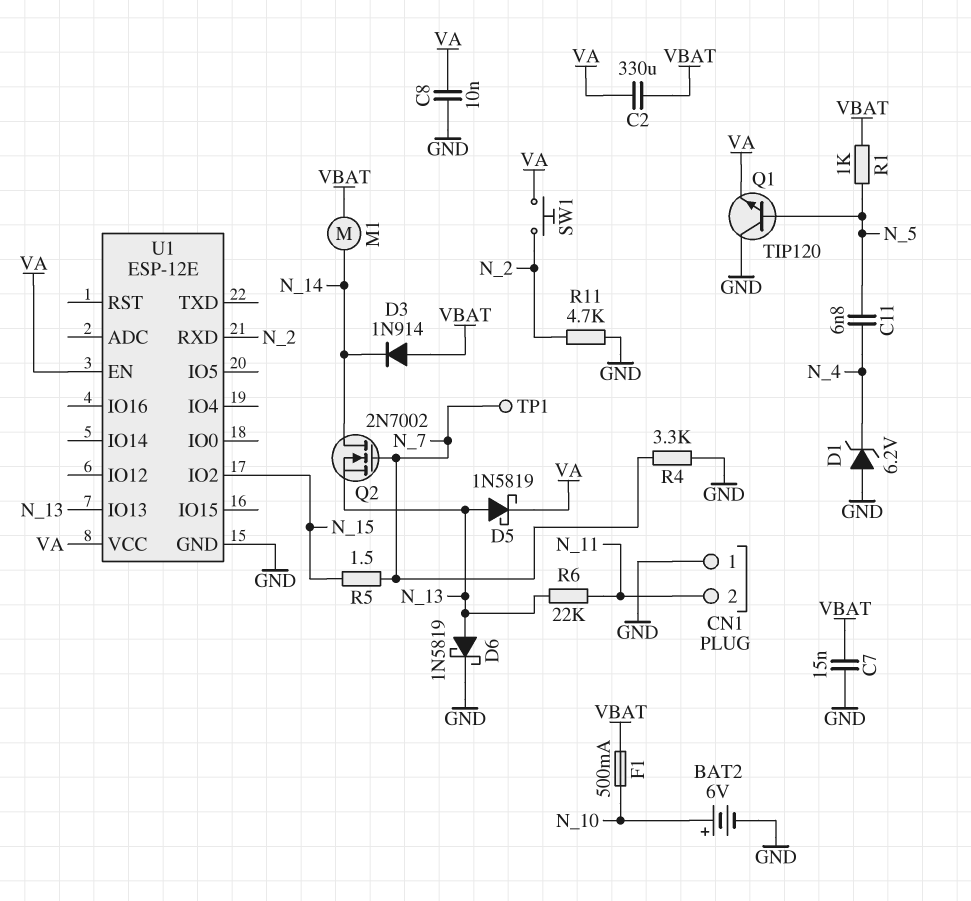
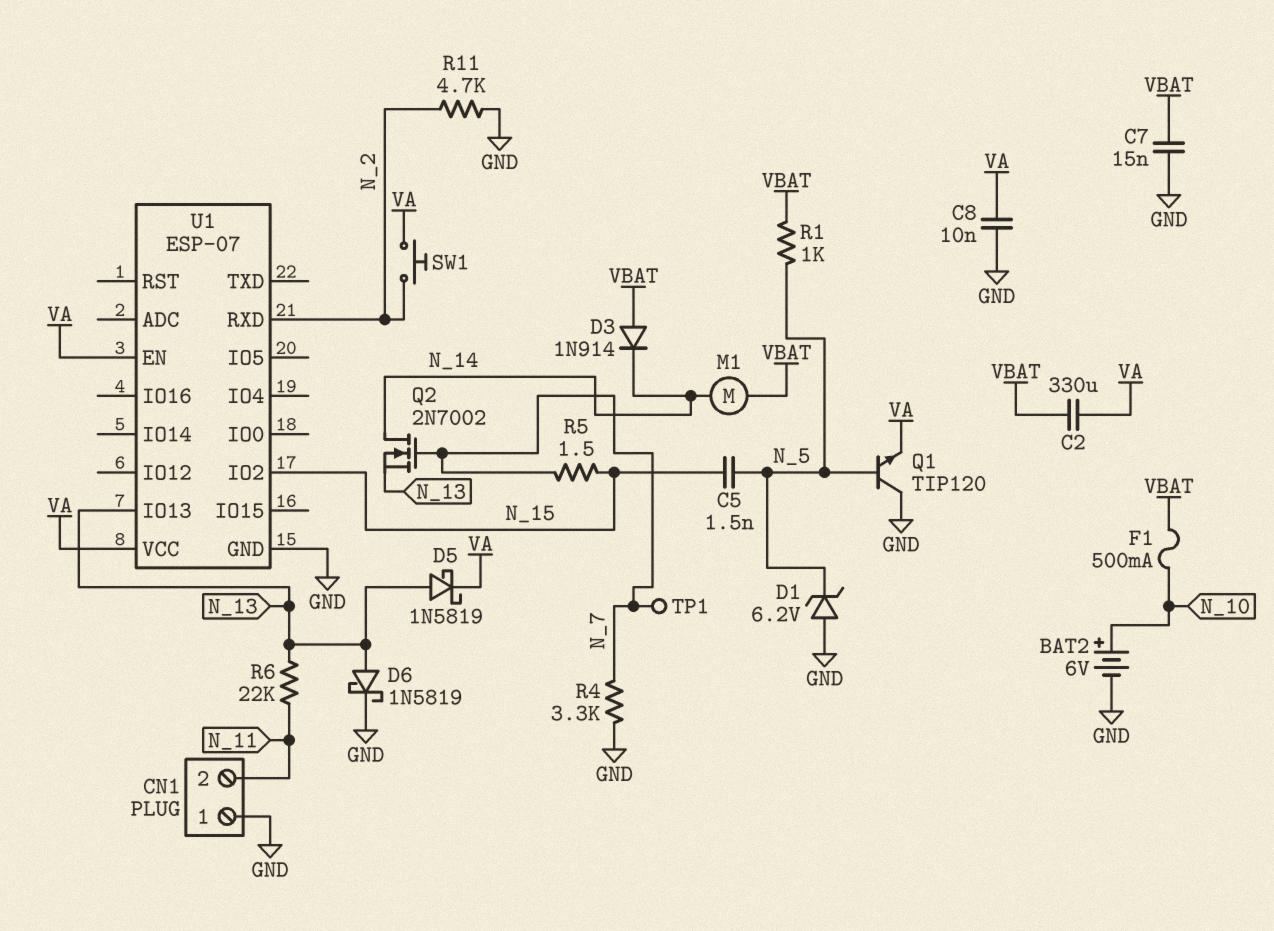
C5: none -> 1.5nF (N_5, N_15)
C11: 6.8nF (N_4, N_5) -> none
D1: zener 6.2V (A GND, K N_4) -> zener 6.2V (A GND, K N_5)
U1: ESP-12E -> ESP-07

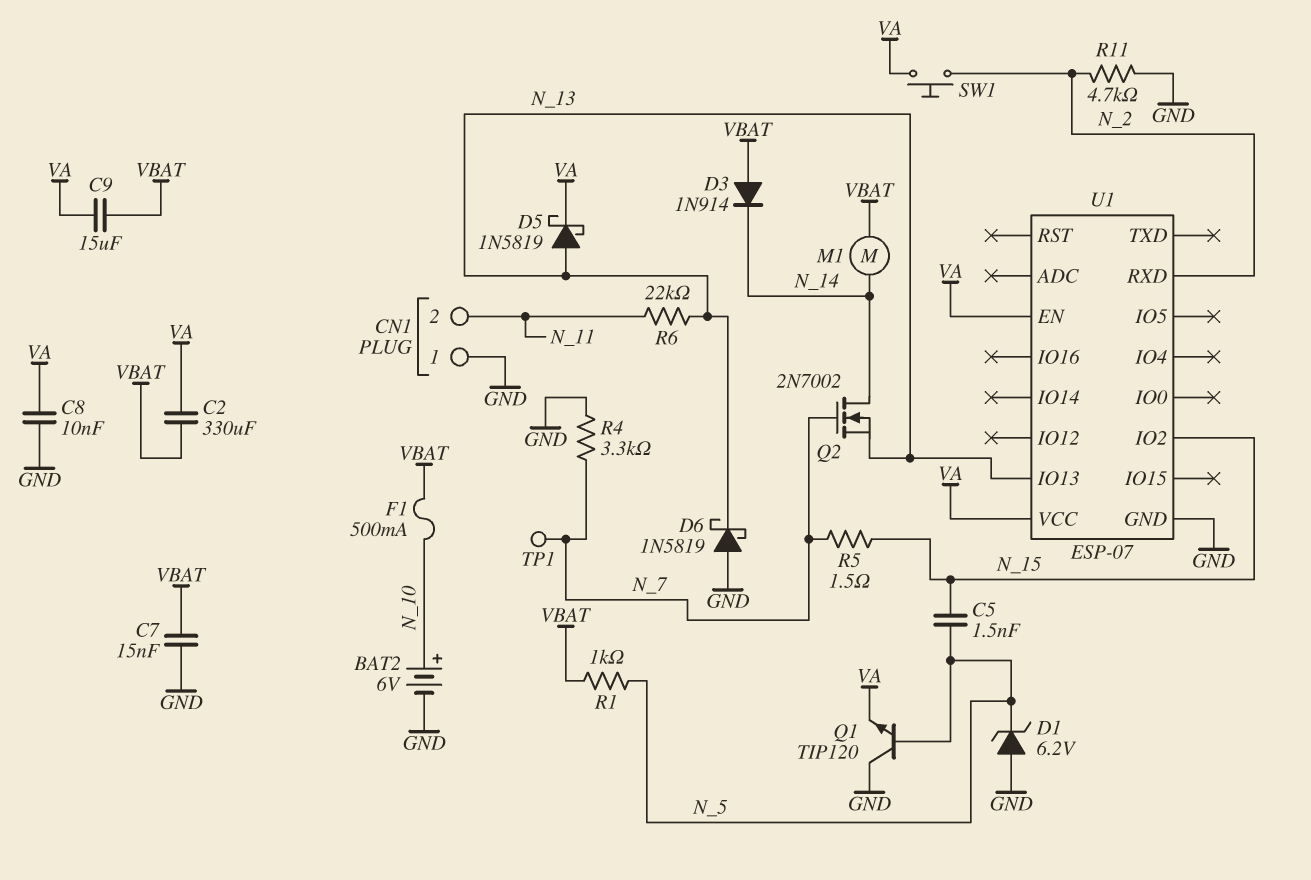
C9: none -> 15uF (VA, VBAT)
D6: schottky 1N5819 (A N_13, K GND) -> schottky 1N5819 (A GND, K N_13)

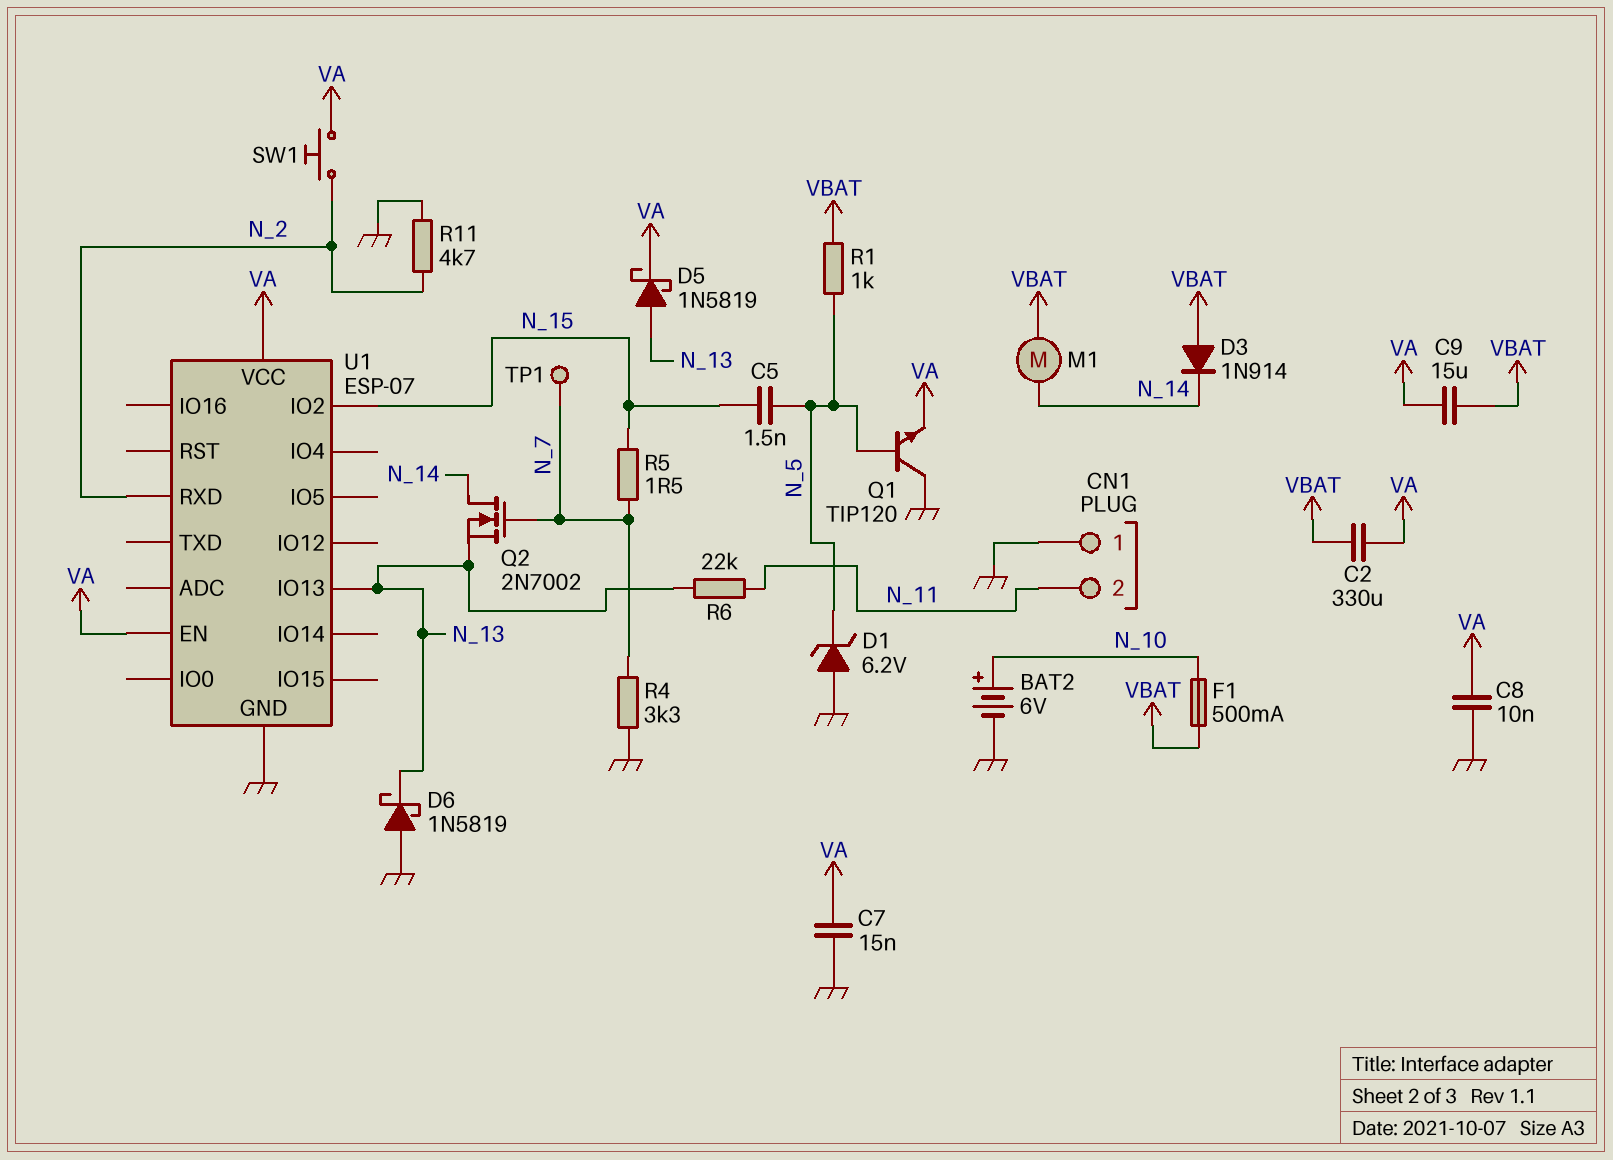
C7: 15nF (GND, VBAT) -> 15nF (GND, VA)

